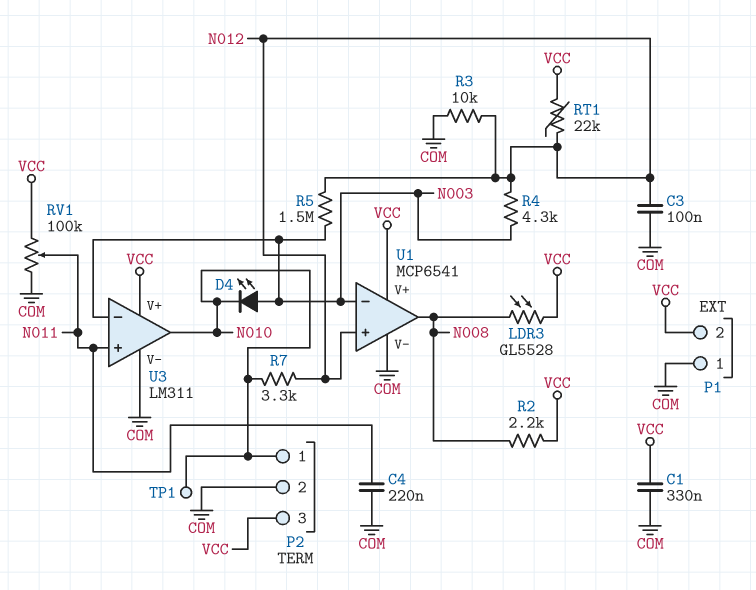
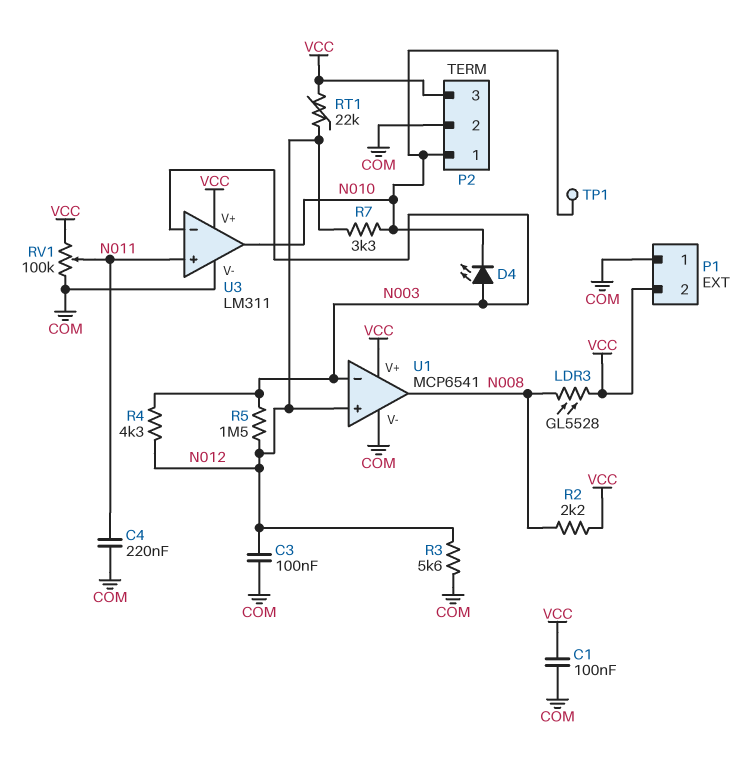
C1: 330nF (COM, VCC) -> 100nF (COM, VCC)
R3: 10k (COM, N012) -> 5.6k (COM, N012)

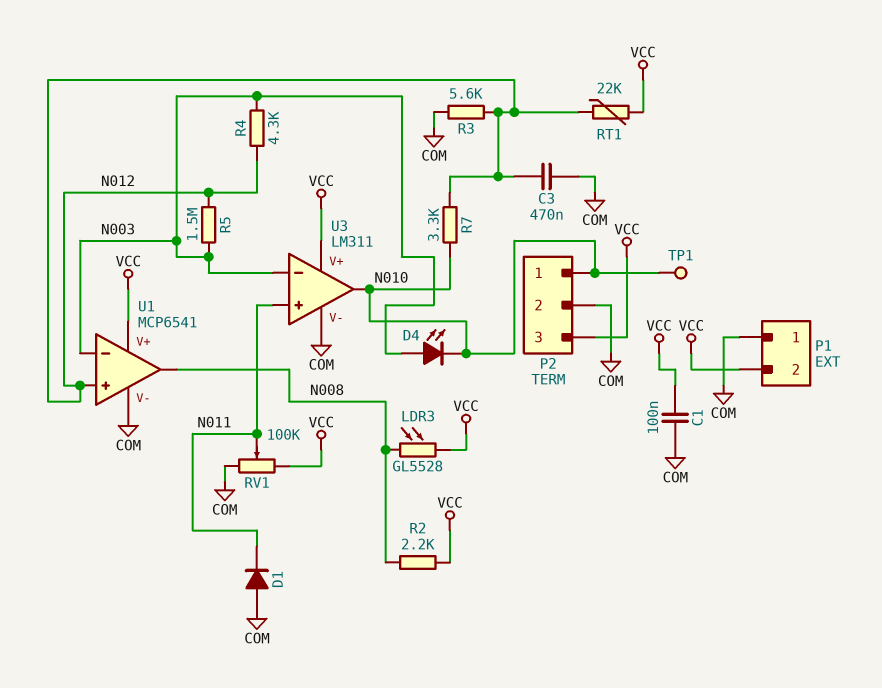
C3: 100nF (COM, N012) -> 470nF (COM, N012)
C4: 220nF (COM, N011) -> none
D1: none -> diode (A COM, K N011)

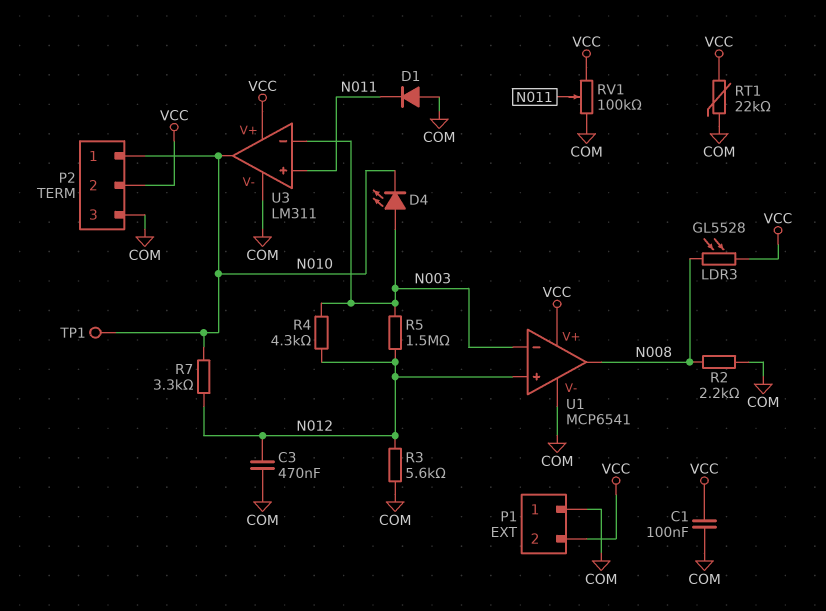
P2 pin 2: COM -> VCC
P2 pin 3: VCC -> COM
R2: 2.2k (N008, VCC) -> 2.2k (COM, N008)
RT1: 22k (N012, VCC) -> 22k (COM, VCC)

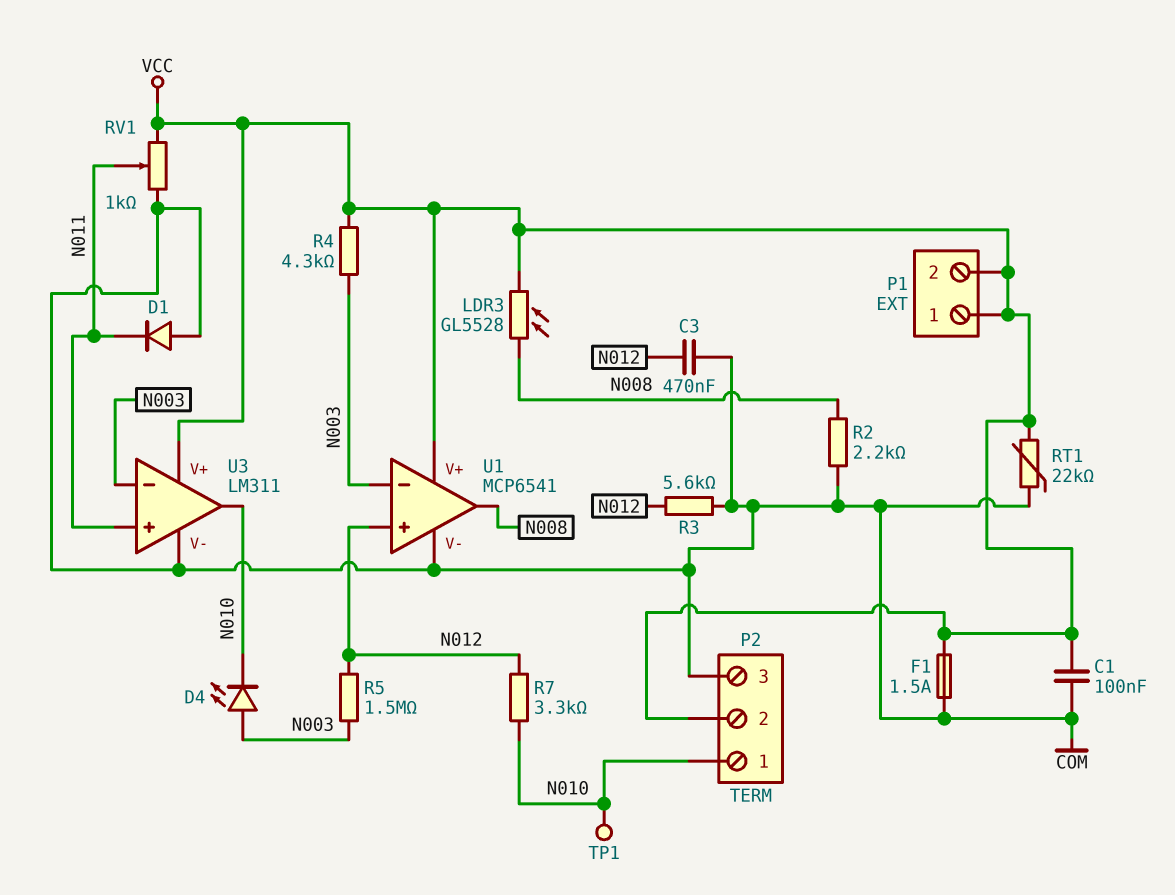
F1: none -> 1.5A (COM, VCC)
P1 pin 1: COM -> VCC
R4: 4.3k (N003, N012) -> 4.3k (N003, VCC)
RV1: 100k (COM, VCC, wiper N011) -> 1k (COM, VCC, wiper N011)

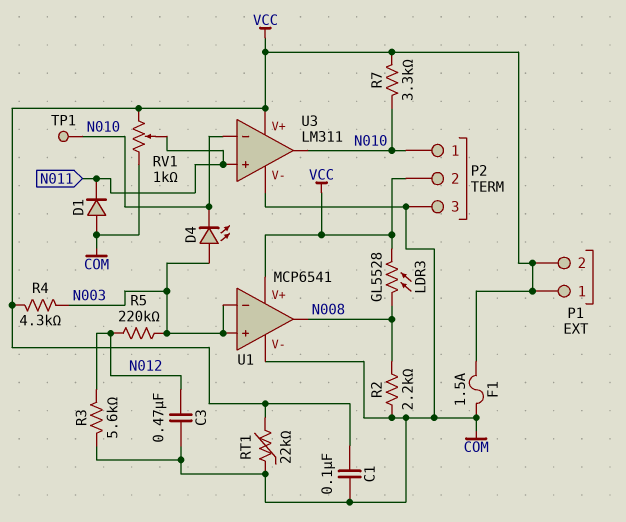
R5: 1.5M (N003, N012) -> 220k (N003, N012)
R7: 3.3k (N010, N012) -> 3.3k (N010, VCC)
U1 pin in+: N012 -> N003
U3 pin in-: N003 -> N010

